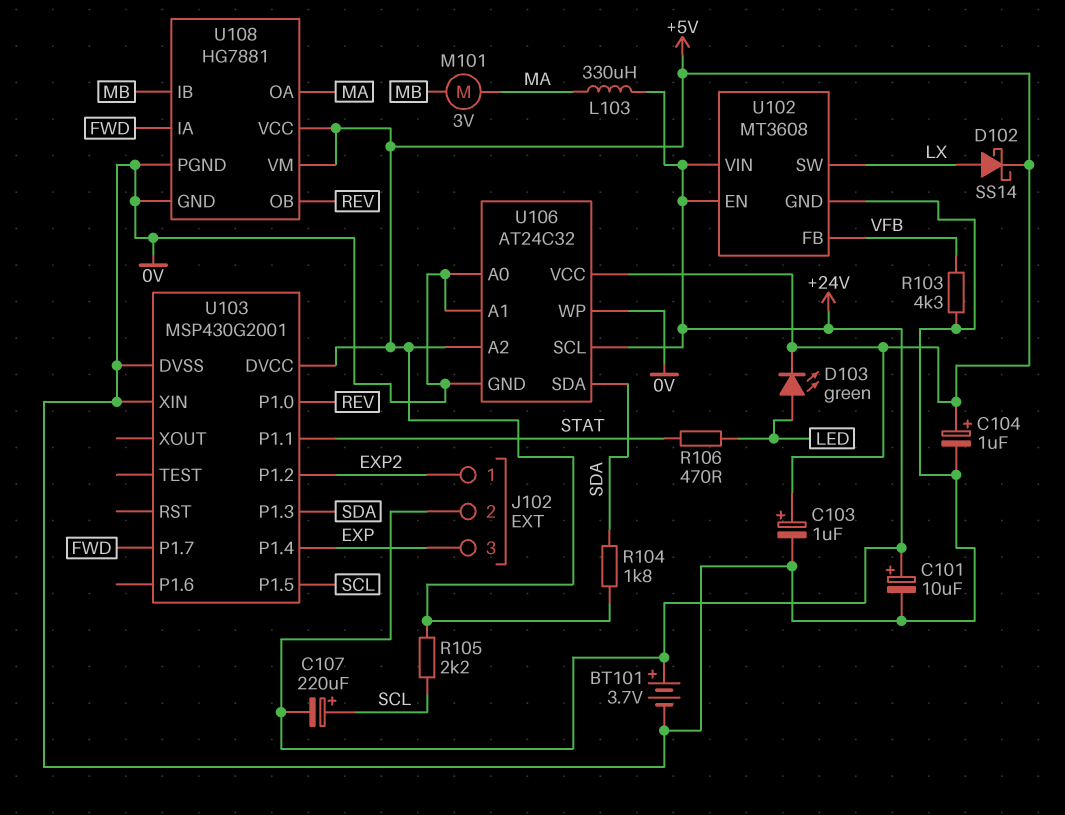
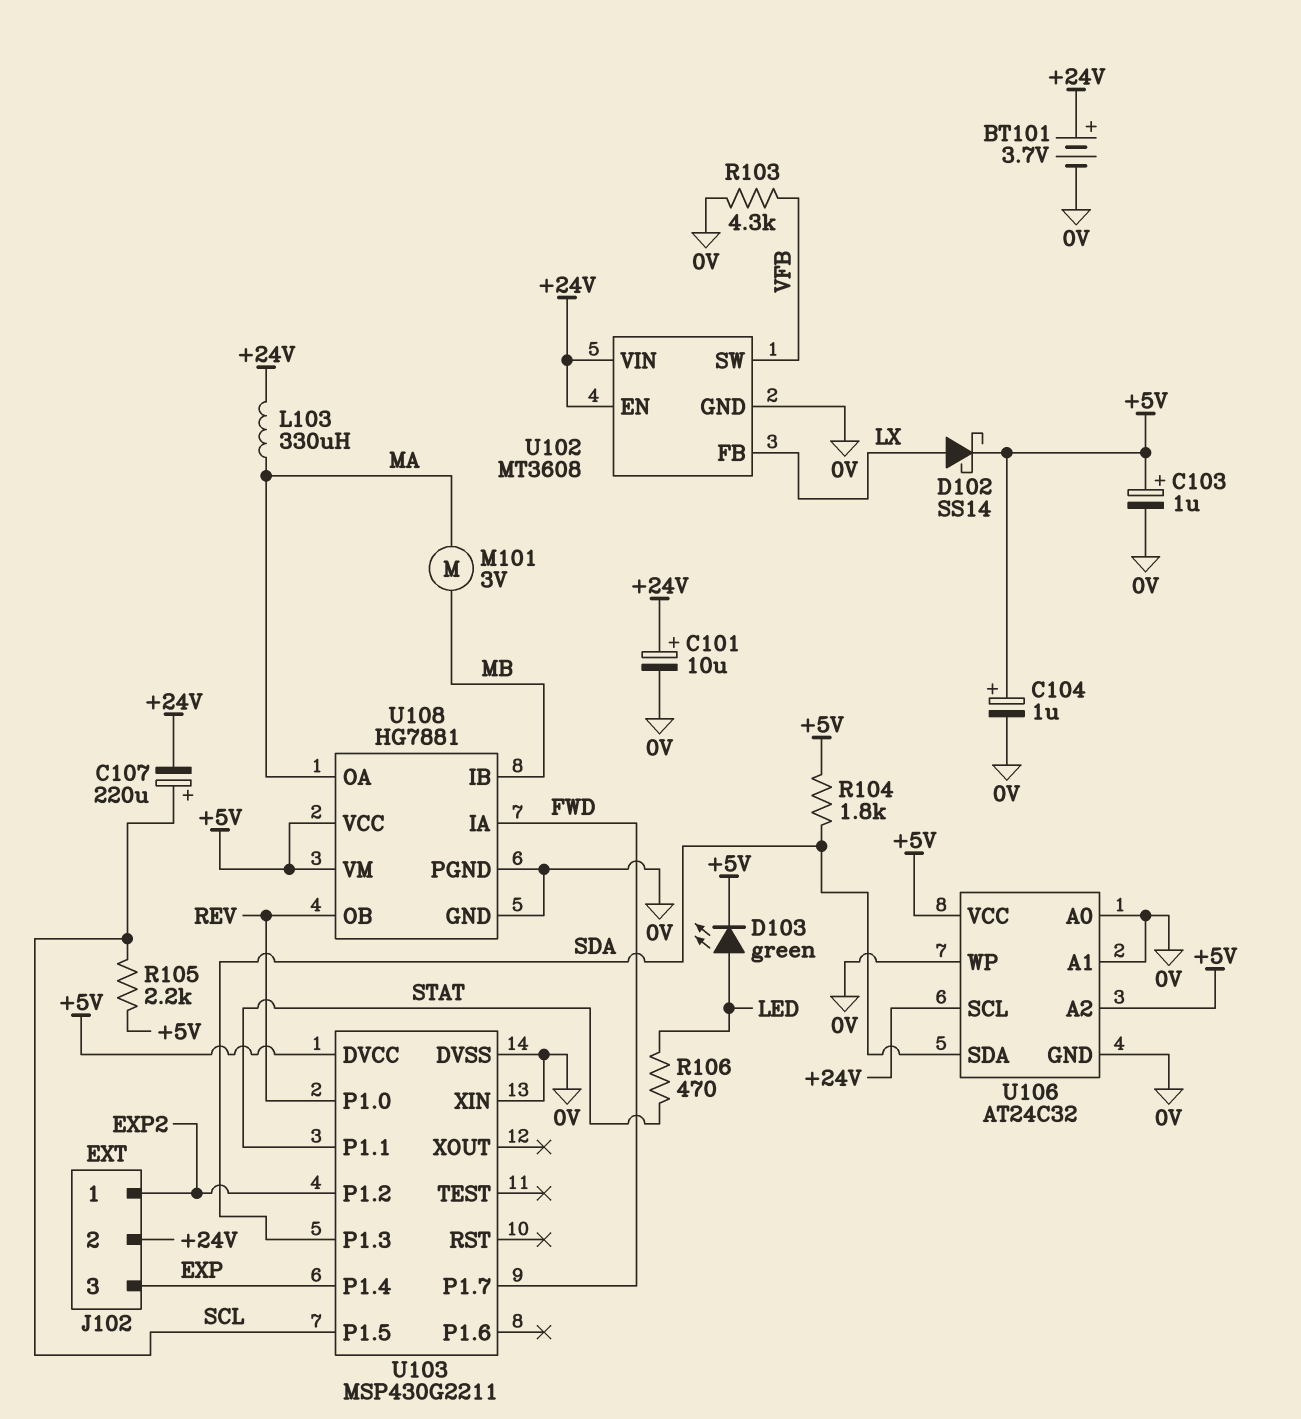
U102 pin FB: VFB -> LX
U102 pin SW: LX -> VFB
U103: MSP430G2001 -> MSP430G2211

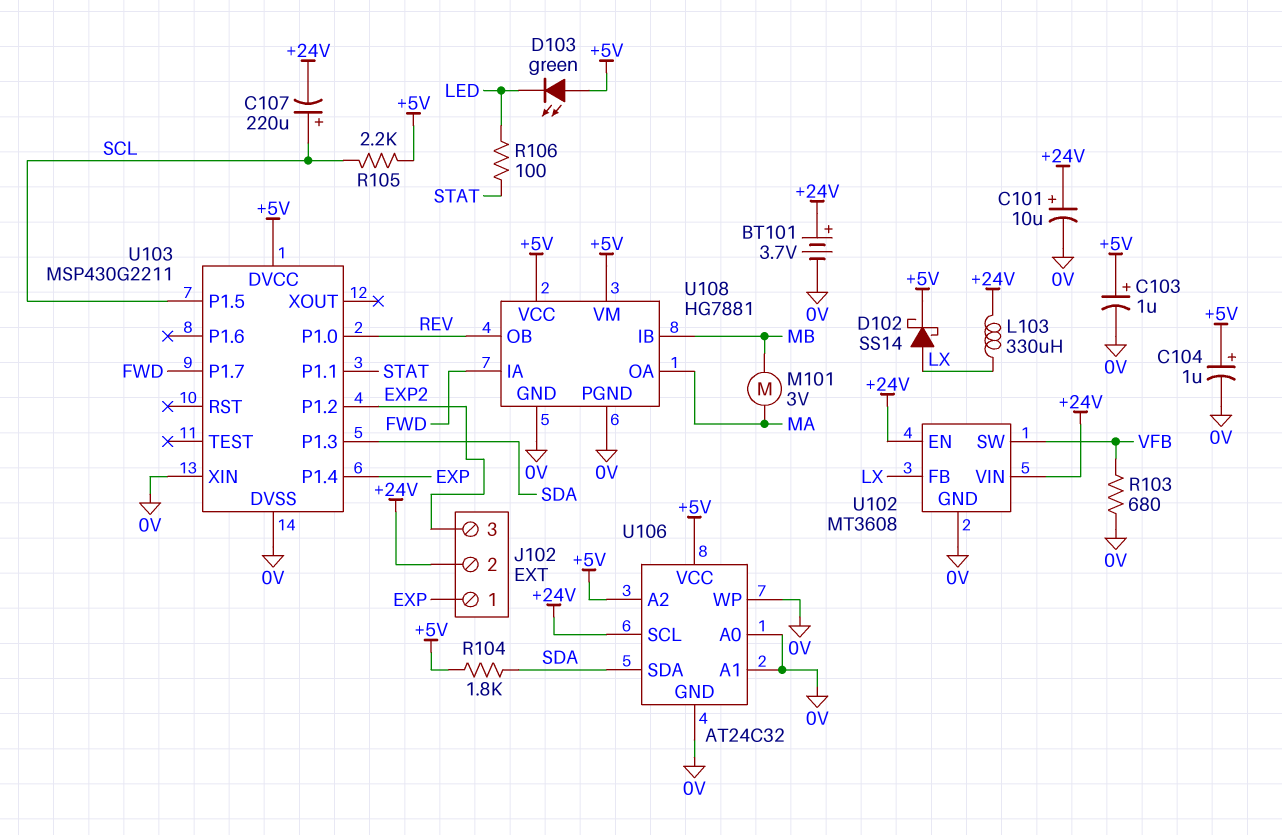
D103: LED green (A LED, K +5V) -> LED green (A +5V, K LED)
J102 pin 1: EXP2 -> EXP
J102 pin 3: EXP -> EXP2
L103: 330uH (+24V, MA) -> 330uH (+24V, LX)
R103: 4.3k (0V, VFB) -> 680 (0V, VFB)
R106: 470 (LED, STAT) -> 100 (LED, STAT)

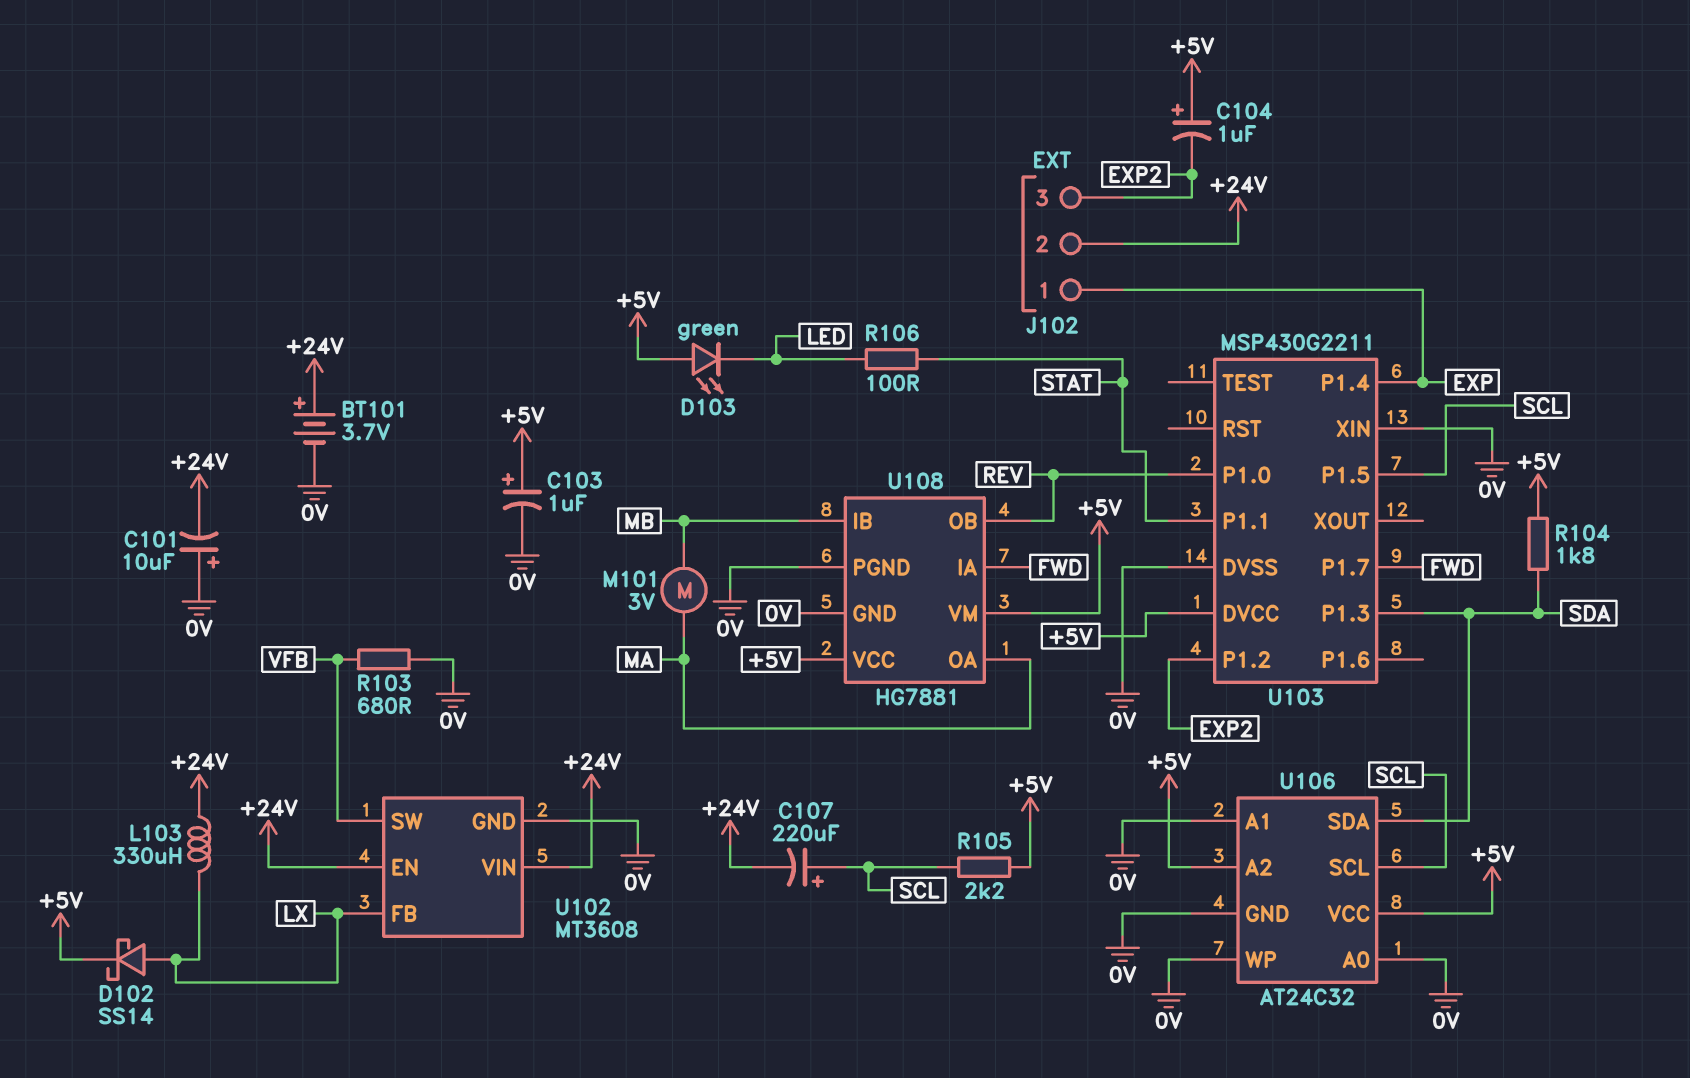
C101: 10uF (plus +24V, minus 0V) -> 10uF (plus 0V, minus +24V)
C104: 1uF (plus +5V, minus 0V) -> 1uF (plus +5V, minus EXP2)
U106 pin SCL: +24V -> SCL

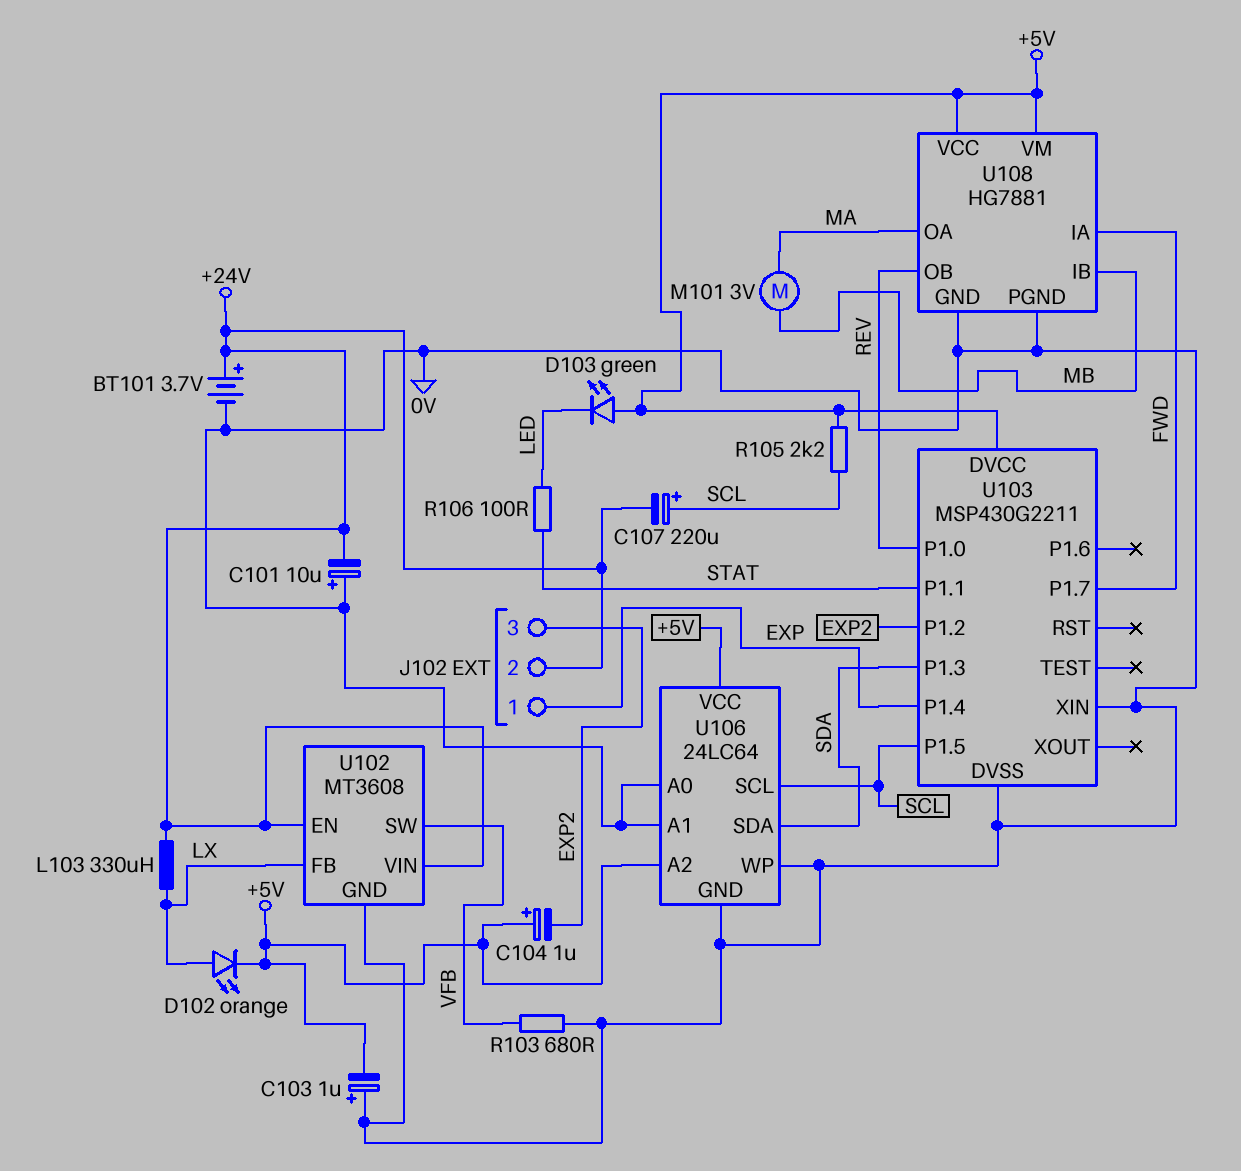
C103: 1uF (plus +5V, minus 0V) -> 1uF (plus 0V, minus +5V)
D102: schottky SS14 (A LX, K +5V) -> LED orange (A LX, K +5V)
R104: 1.8k (+5V, SDA) -> none
U106: AT24C32 -> 24LC64

